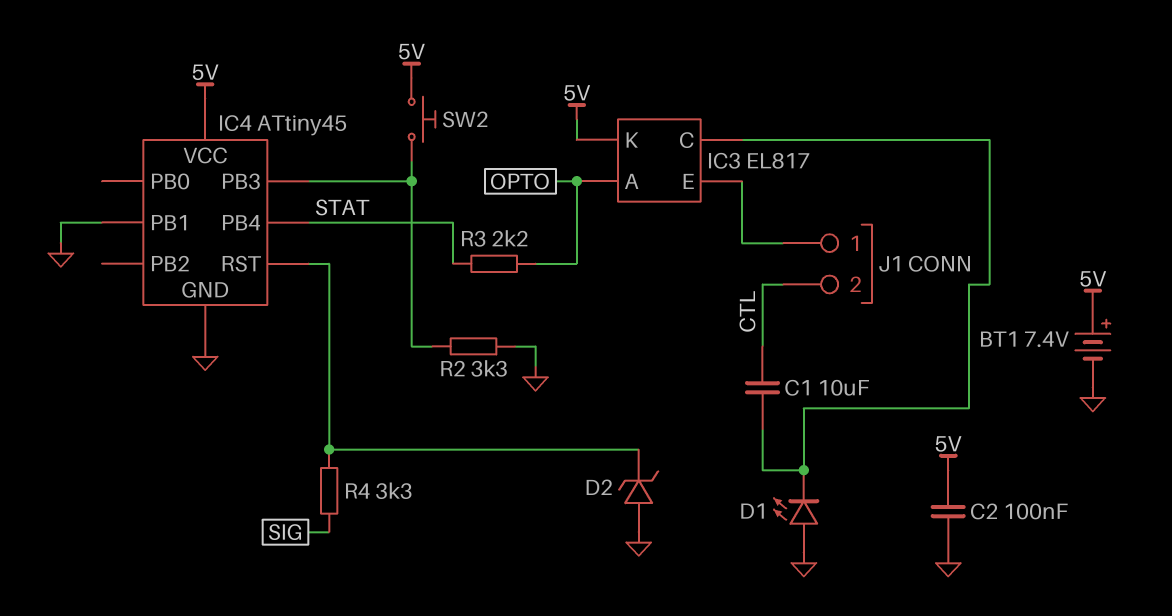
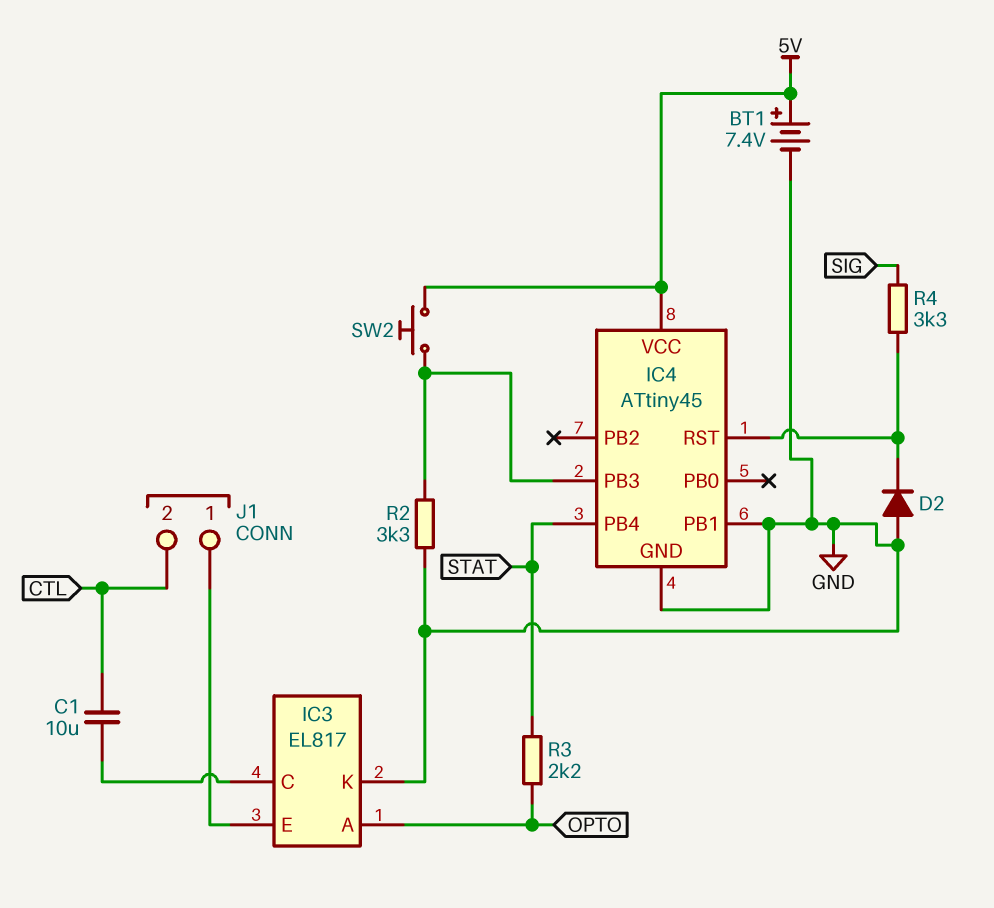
C2: 100nF (5V, GND) -> none
D1: LED (A GND, K IC3/C) -> none
D2: zener (A GND, K IC4/RST) -> diode (A GND, K IC4/RST)
IC3 pin K: 5V -> GND

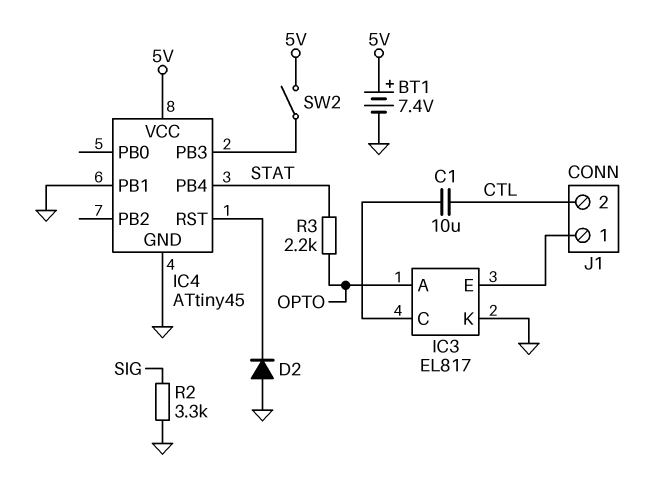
R2: 3.3k (GND, IC4/PB3) -> 3.3k (GND, SIG)
R4: 3.3k (IC4/RST, SIG) -> none
SW2: button (5V, IC4/PB3) -> switch (5V, IC4/PB3)

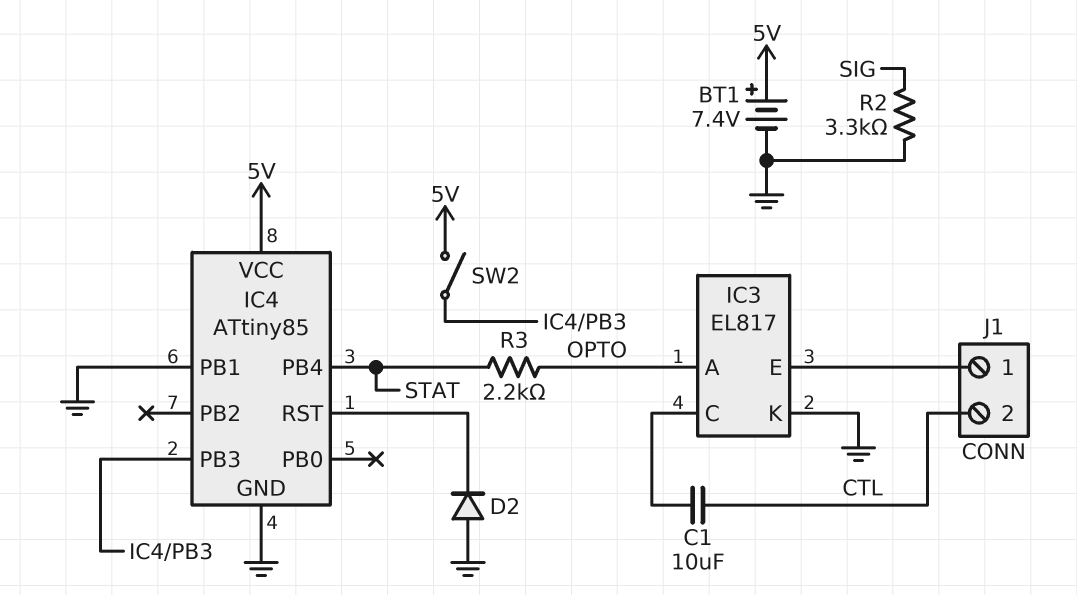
IC4: ATtiny45 -> ATtiny85

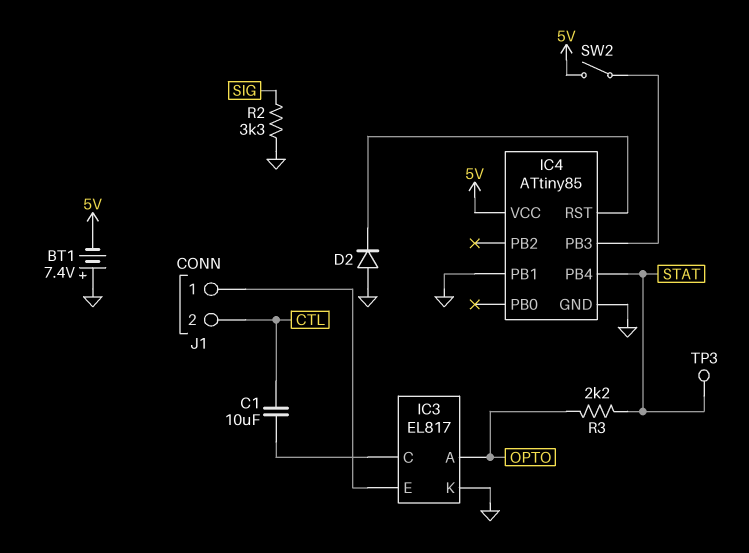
BT1: 7.4V (plus 5V, minus GND) -> 7.4V (plus GND, minus 5V)
TP3: none -> test point (STAT)

